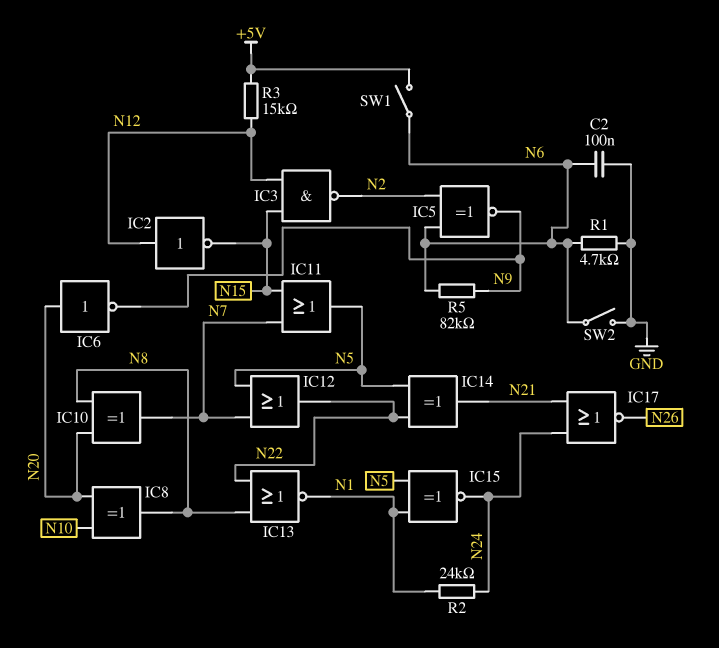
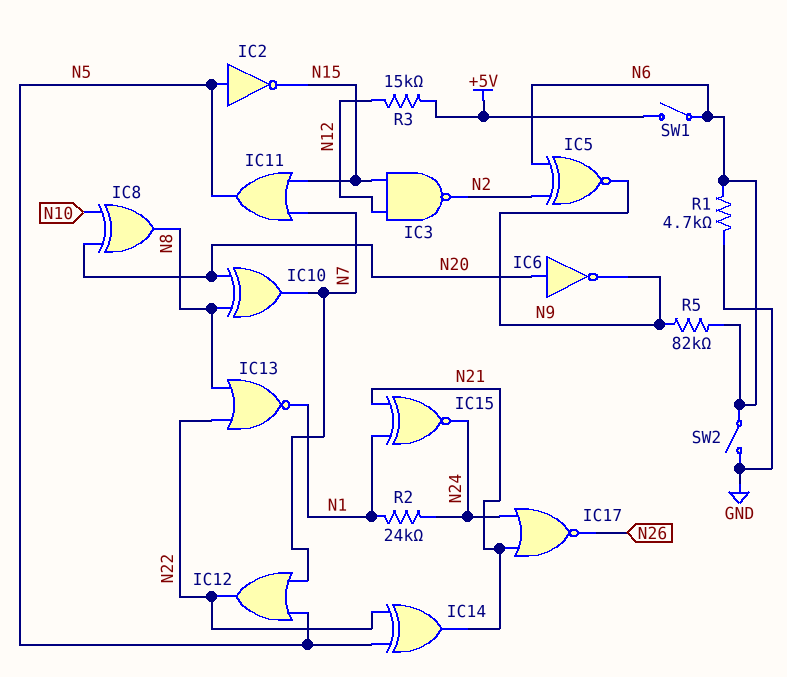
C2: 100nF (GND, N6) -> none
IC2: NOT (in N12, out N15) -> NOT (in N5, out N15)
IC15: XNOR (in N1, in N5, out N24) -> XNOR (in N1, in N21, out N24)

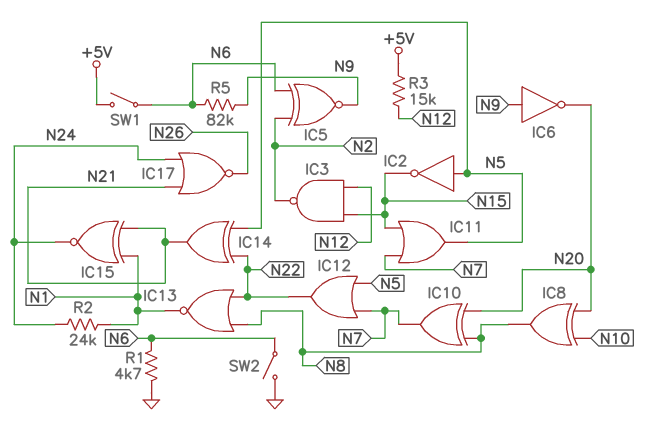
IC6: NOT (in N20, out N9) -> NOT (in N9, out N20)

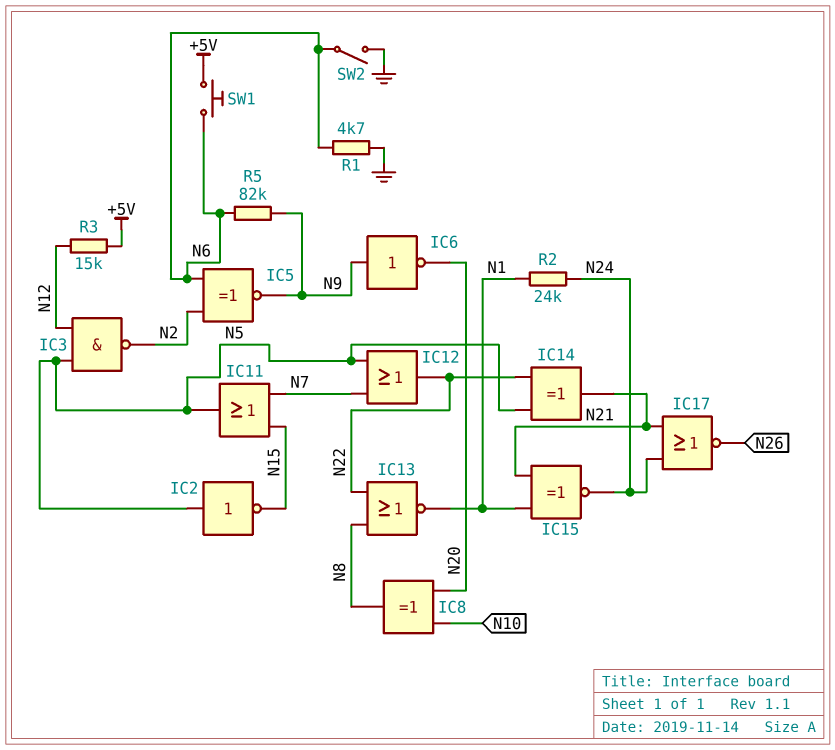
IC3: NAND (in N12, in N15, out N2) -> NAND (in N5, in N12, out N2)
IC10: XOR (in N8, in N20, out N7) -> none
SW1: switch (+5V, N6) -> button (+5V, N6)

